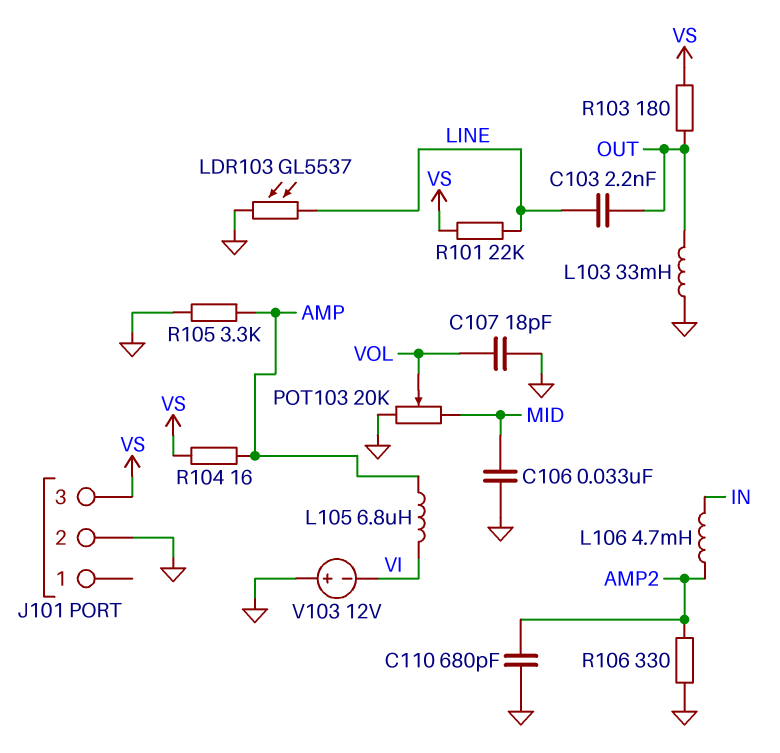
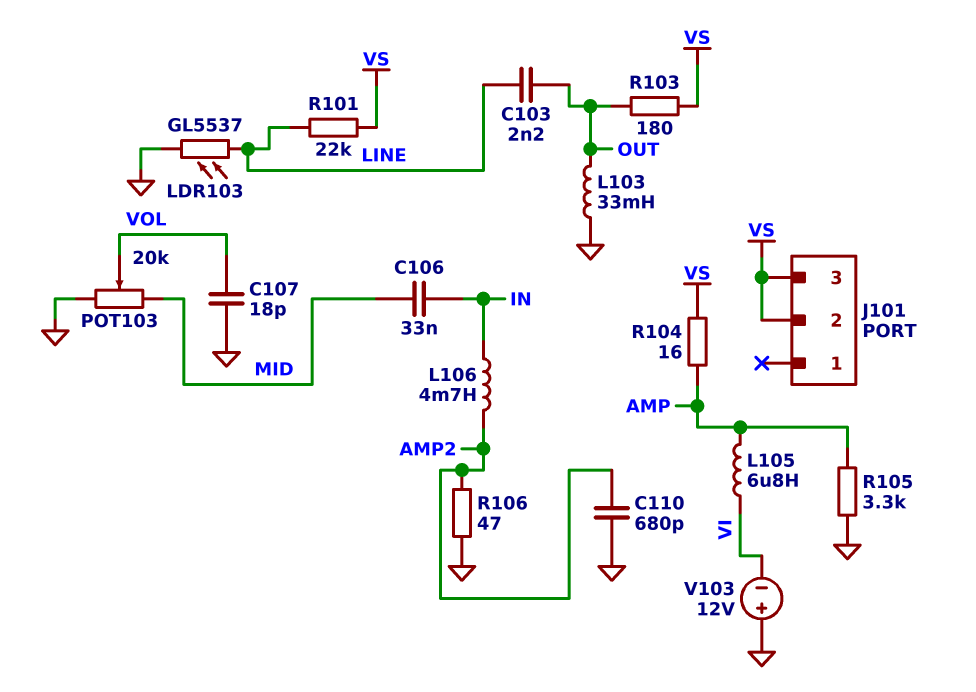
C106: 33nF (GND, MID) -> 33nF (IN, MID)
J101 pin 2: GND -> VS
R106: 330 (AMP2, GND) -> 47 (AMP2, GND)

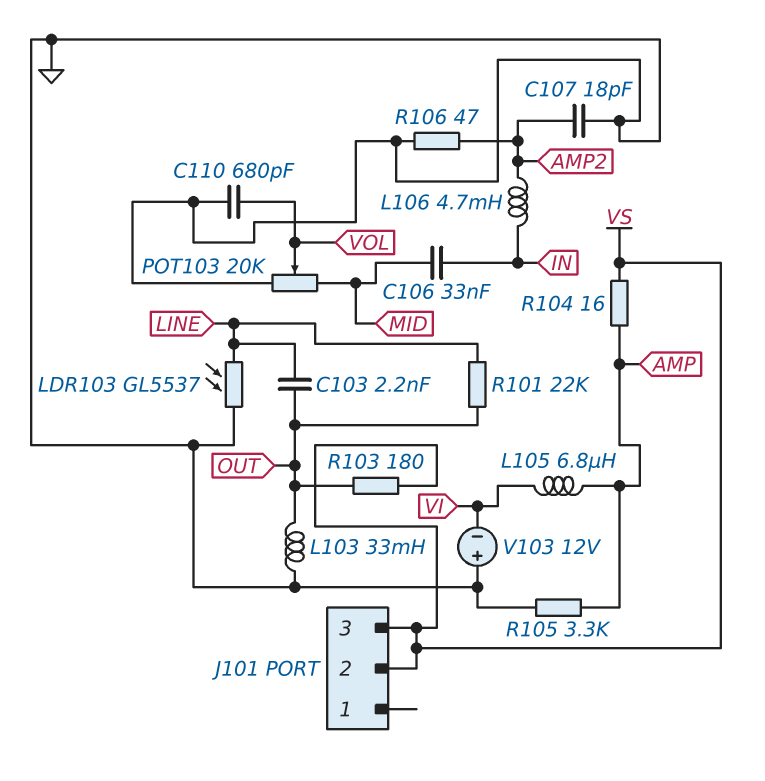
C107: 18pF (GND, VOL) -> 18pF (AMP2, GND)
C110: 680pF (AMP2, GND) -> 680pF (GND, VOL)
R101: 22k (LINE, VS) -> 22k (LINE, OUT)

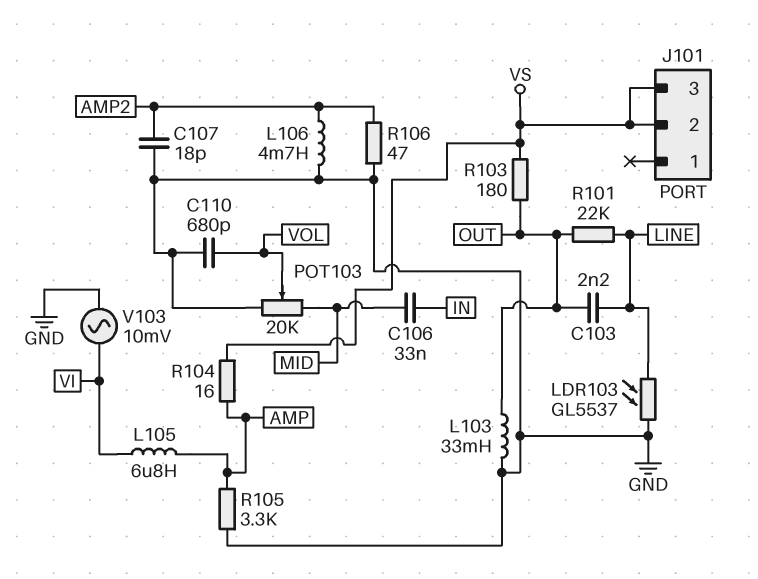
L106: 4.7mH (AMP2, IN) -> 4.7mH (AMP2, GND)
V103: 12V (plus GND, minus VI) -> AC 10mV (GND, VI)

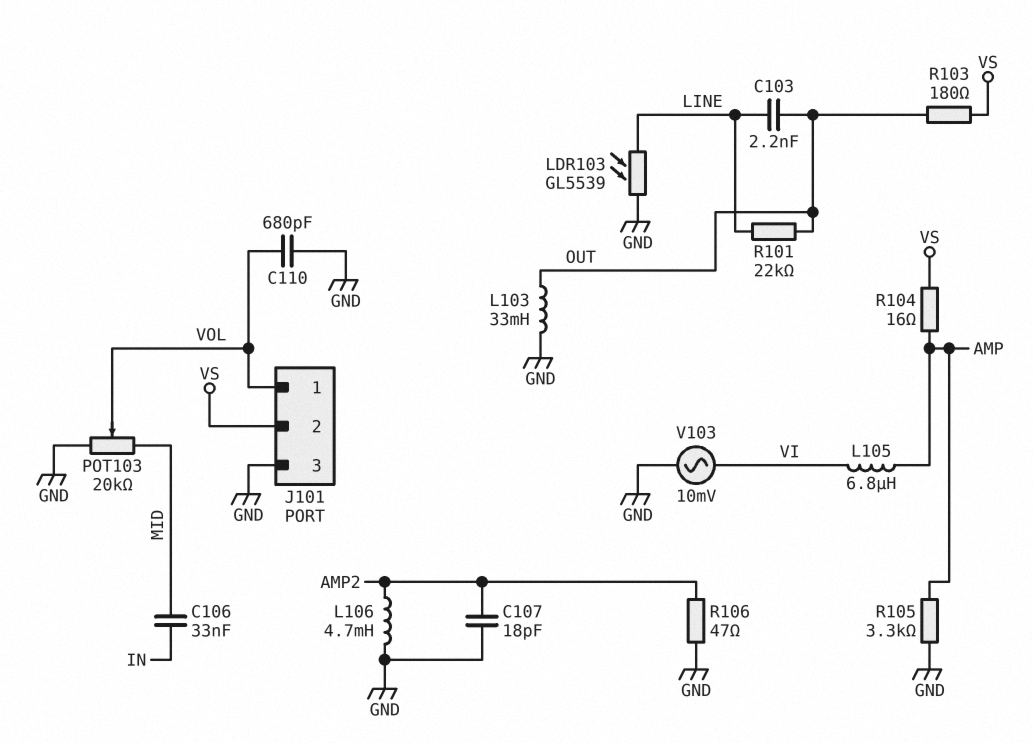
J101 pin 1: none -> VOL
J101 pin 3: VS -> GND
LDR103: GL5537 (GND, LINE) -> GL5539 (GND, LINE)

